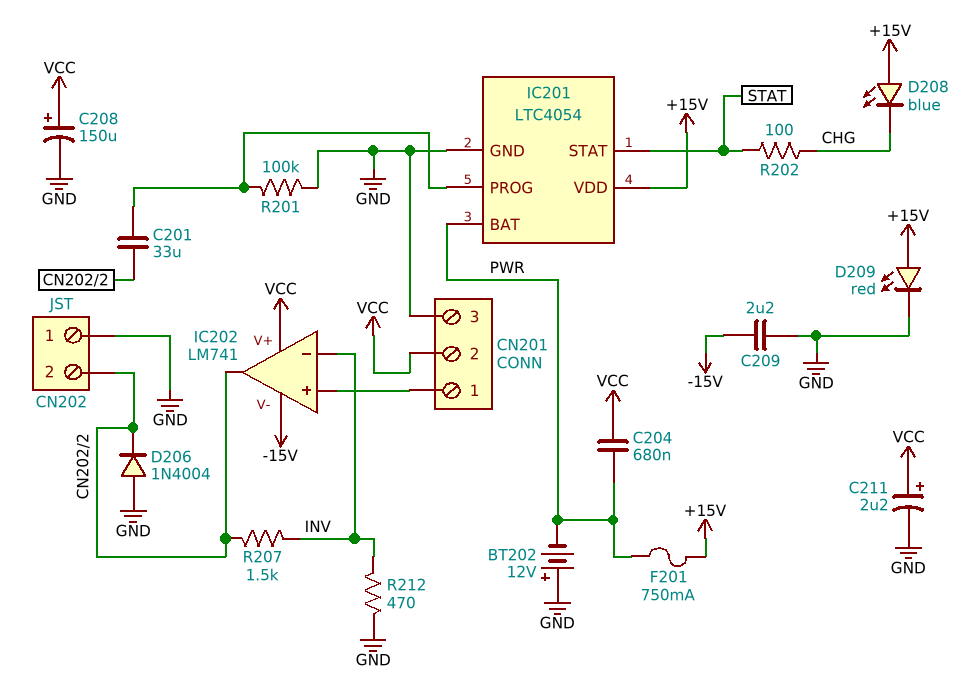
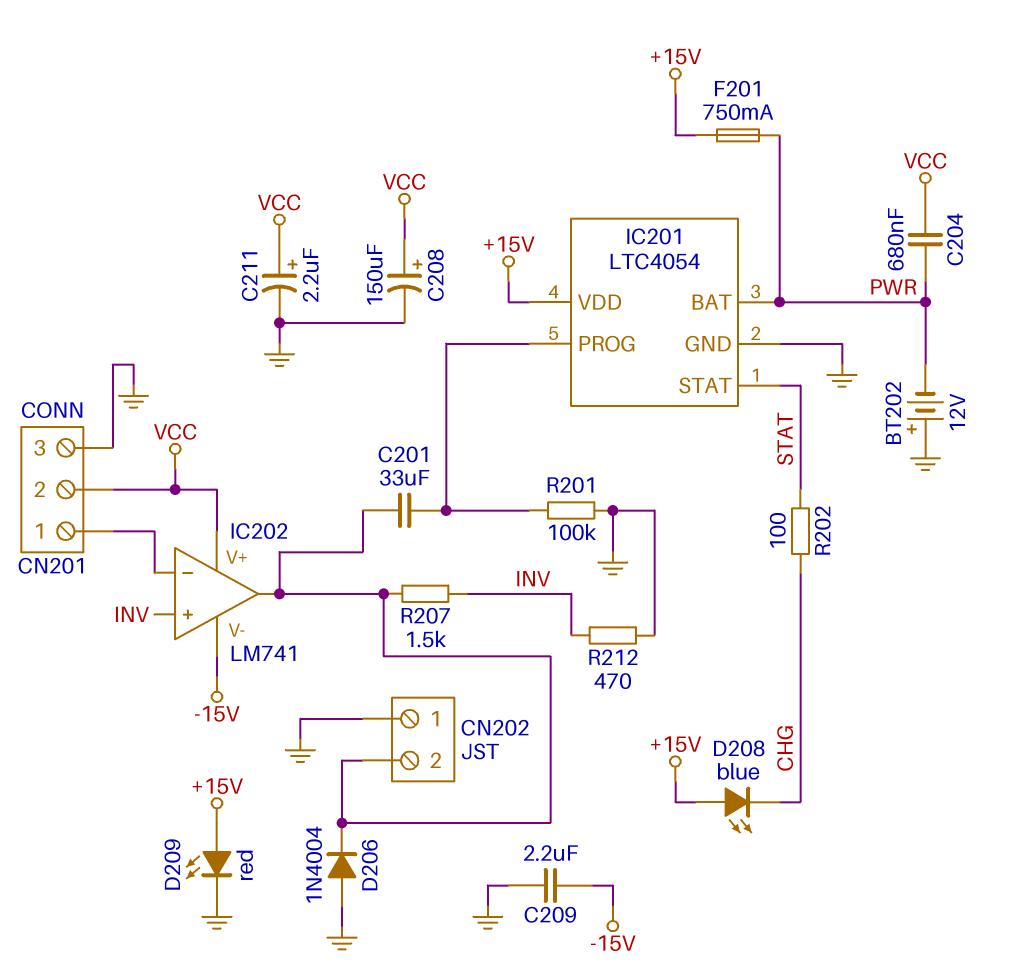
IC202 pin in+: CN201/1 -> INV
IC202 pin in-: INV -> CN201/1

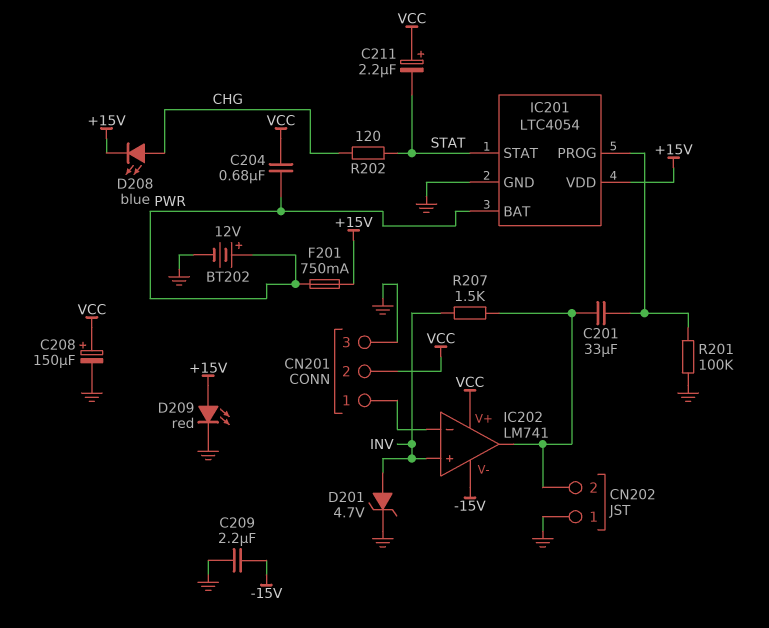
BT202: 12V (plus GND, minus PWR) -> 12V (plus PWR, minus GND)
C211: 2.2uF (plus VCC, minus GND) -> 2.2uF (plus VCC, minus STAT)
D201: none -> zener 4.7V (A INV, K GND)
D206: diode 1N4004 (A GND, K CN202/2) -> none
D208: LED blue (A +15V, K CHG) -> LED blue (A CHG, K +15V)
R202: 100 (CHG, STAT) -> 120 (CHG, STAT)
R212: 470 (GND, INV) -> none

